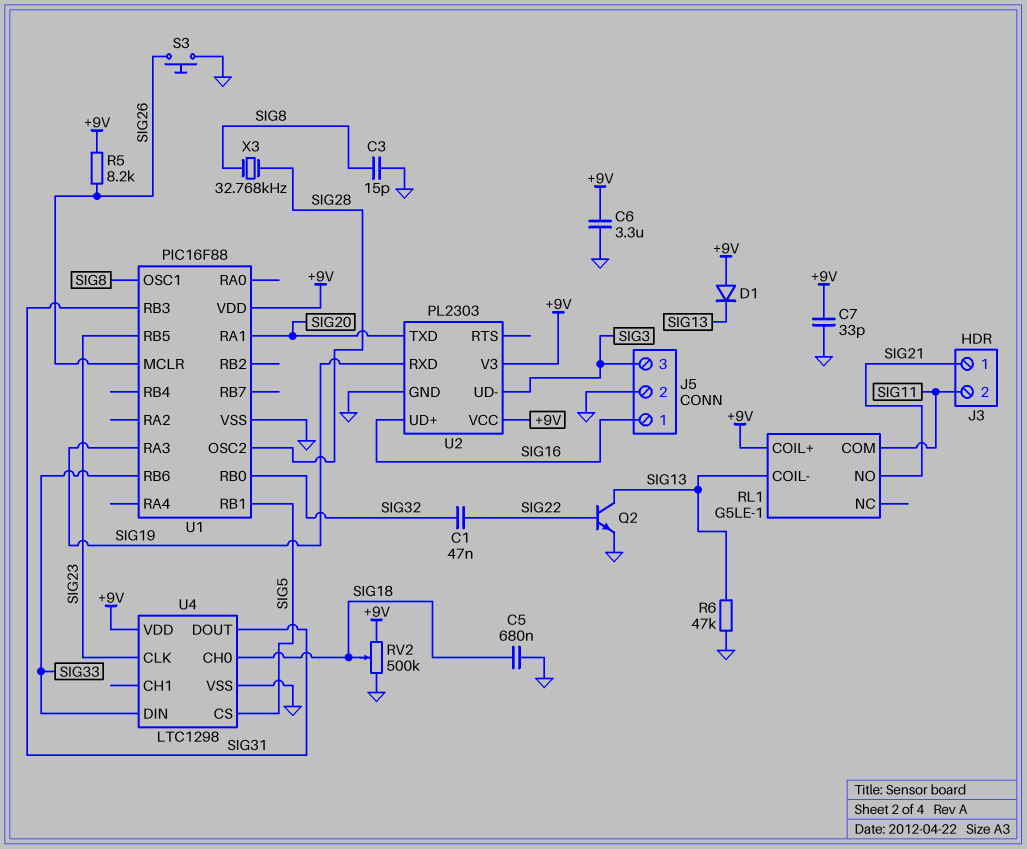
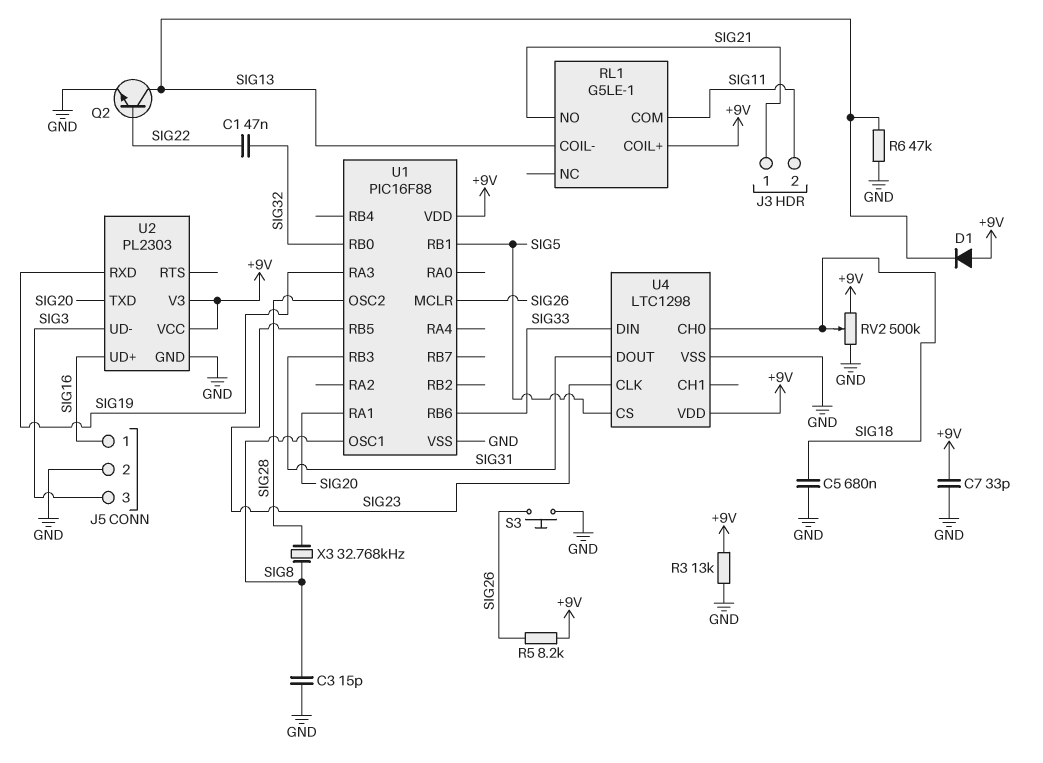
C6: 3.3uF (+9V, GND) -> none
R3: none -> 13k (+9V, GND)

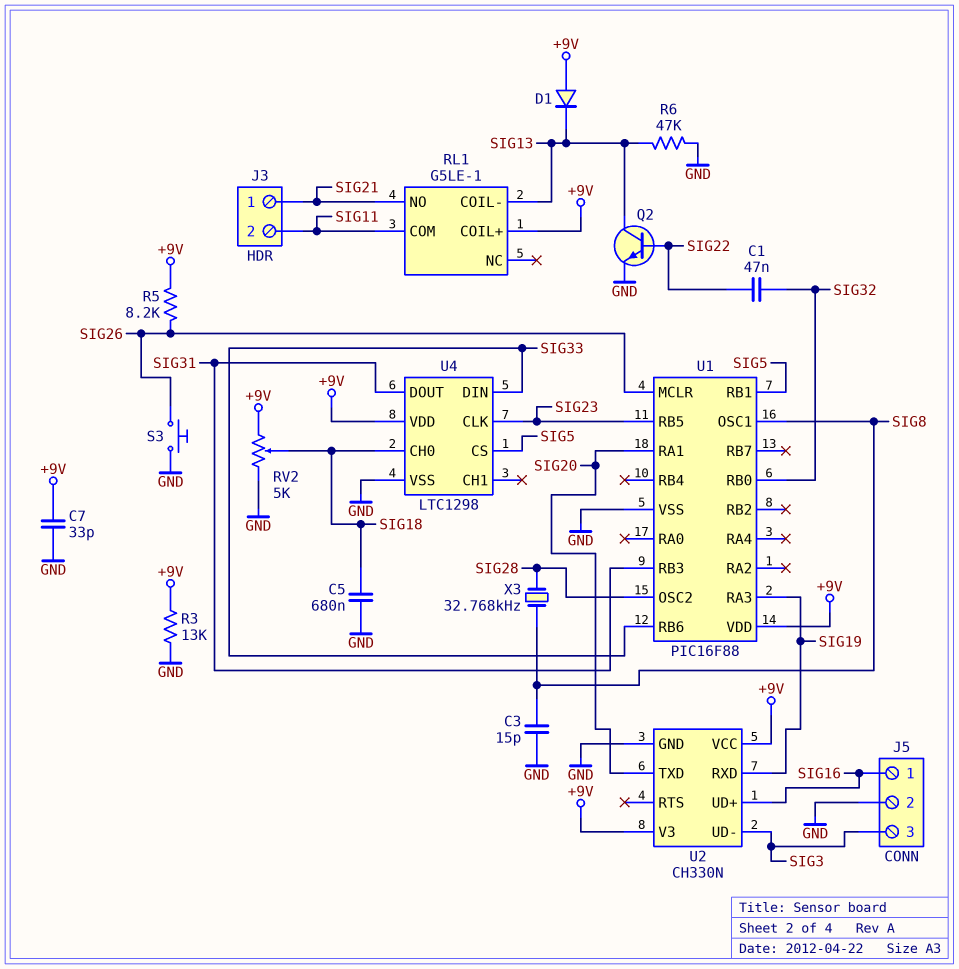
RV2: 500k (+9V, GND, wiper SIG18) -> 5k (+9V, GND, wiper SIG18)
U2: PL2303 -> CH330N

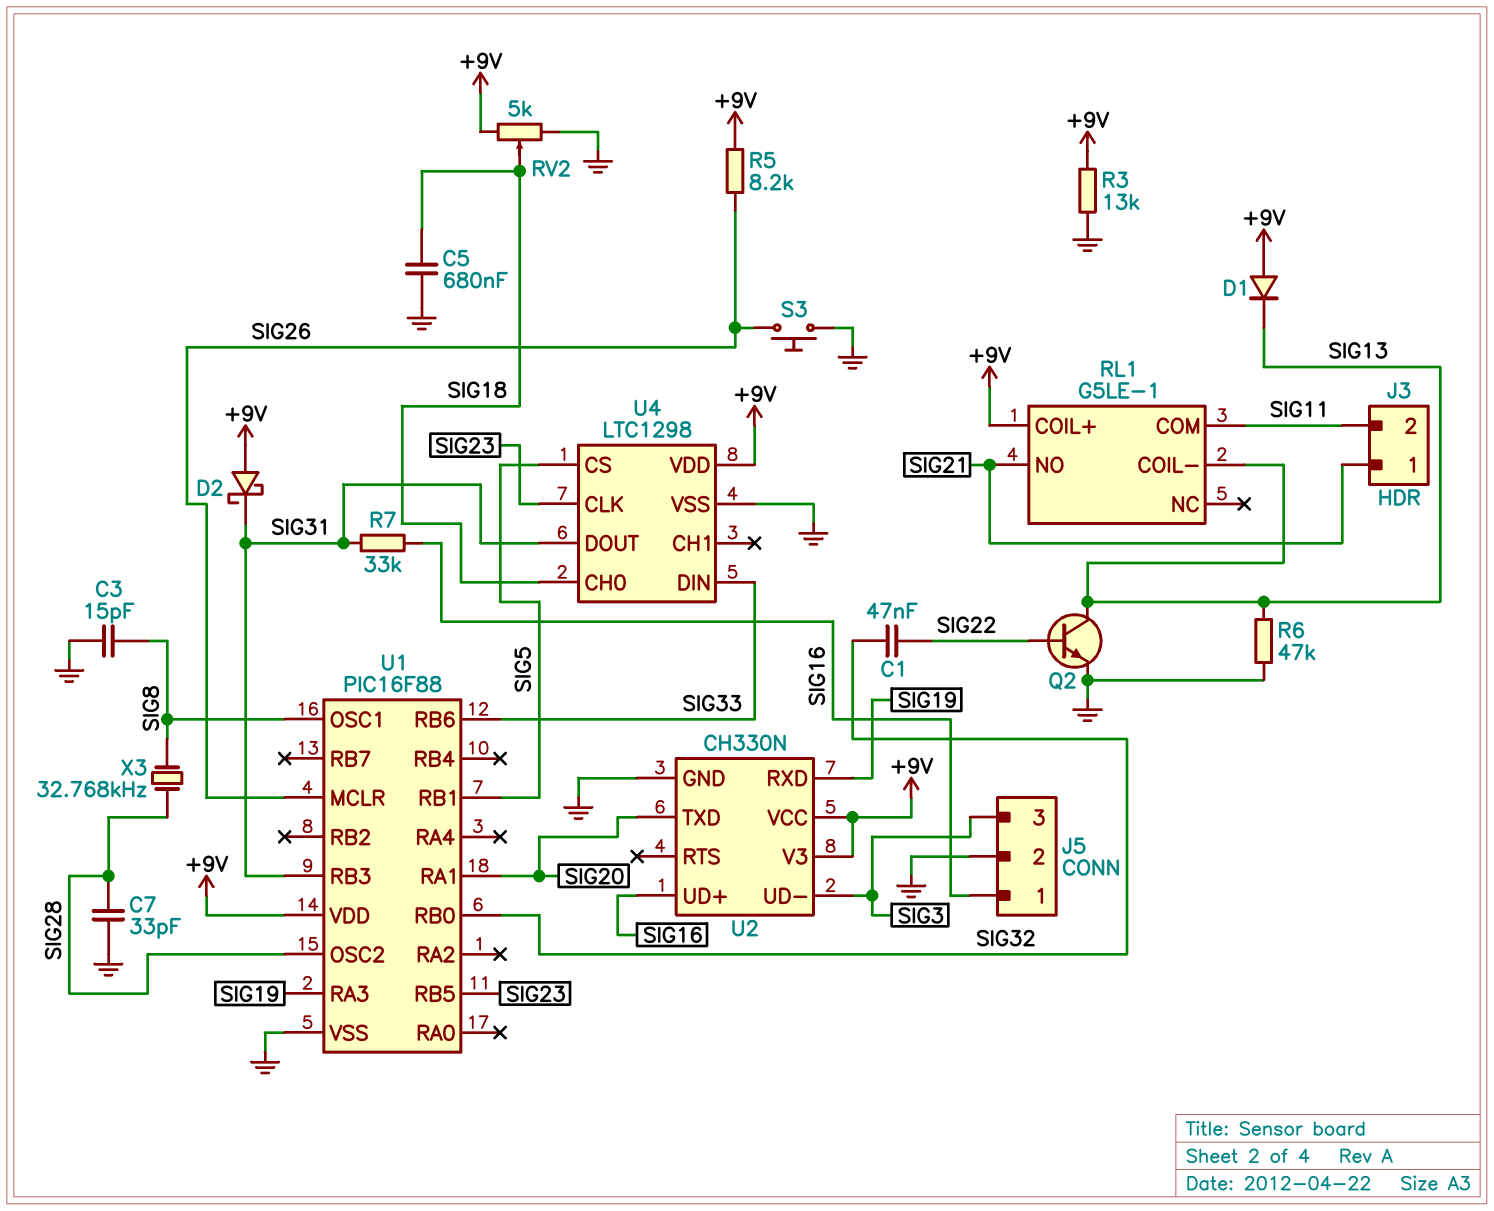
C7: 33pF (+9V, GND) -> 33pF (GND, SIG28)
D2: none -> schottky (A +9V, K SIG31)
R7: none -> 33k (SIG16, SIG31)

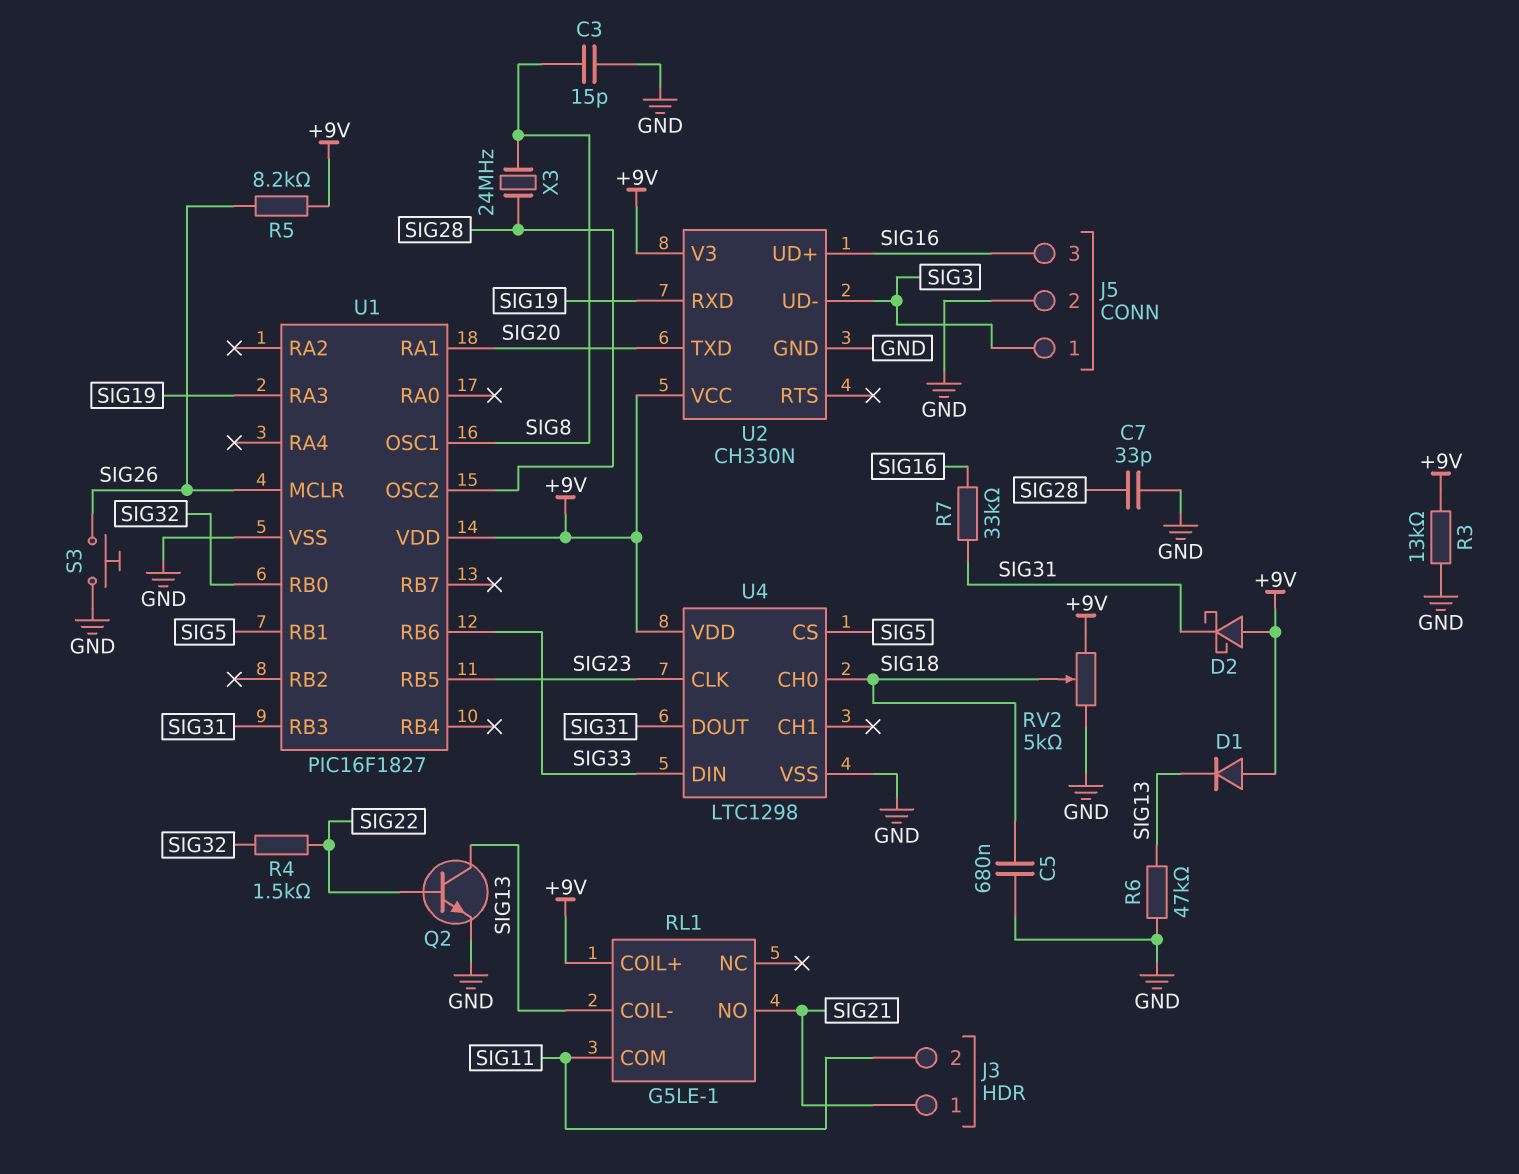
C1: 47nF (SIG22, SIG32) -> none
J5 pin 1: SIG16 -> SIG3
J5 pin 3: SIG3 -> SIG16
R4: none -> 1.5k (SIG22, SIG32)
U1: PIC16F88 -> PIC16F1827
X3: 32.768kHz (SIG8, SIG28) -> 24MHz (SIG8, SIG28)

